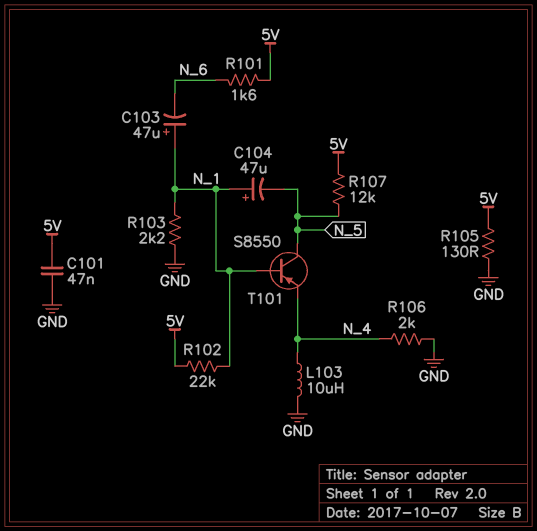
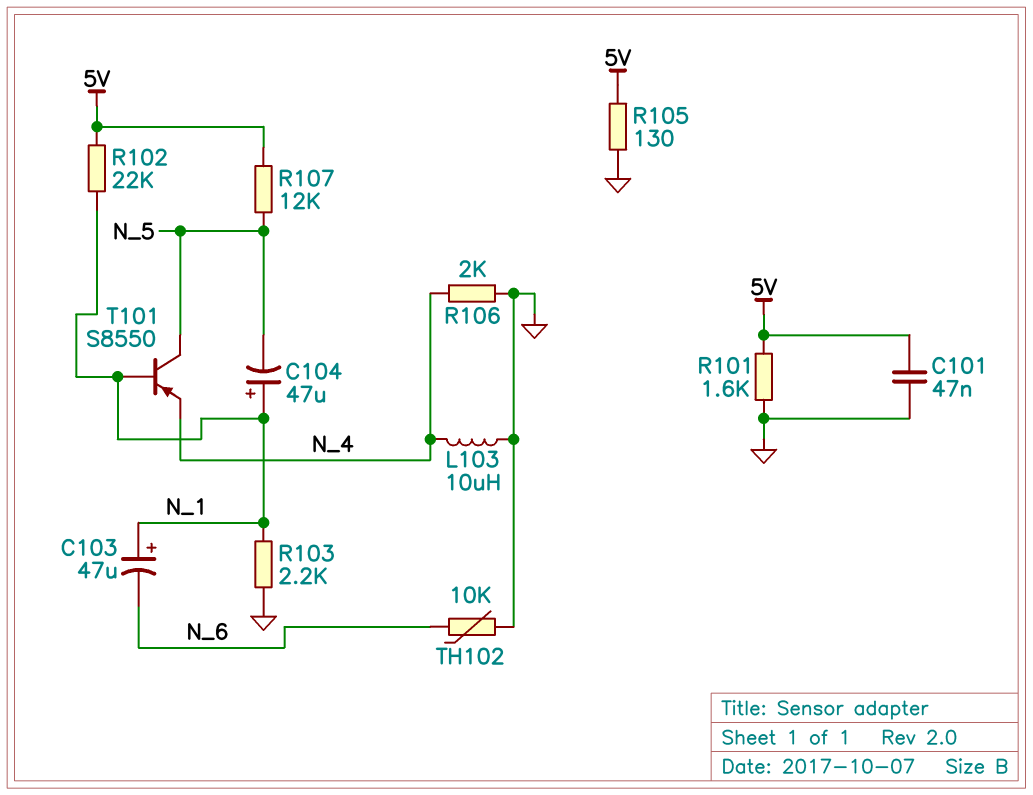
R101: 1.6k (5V, N_6) -> 1.6k (5V, GND)
TH102: none -> 10k (GND, N_6)

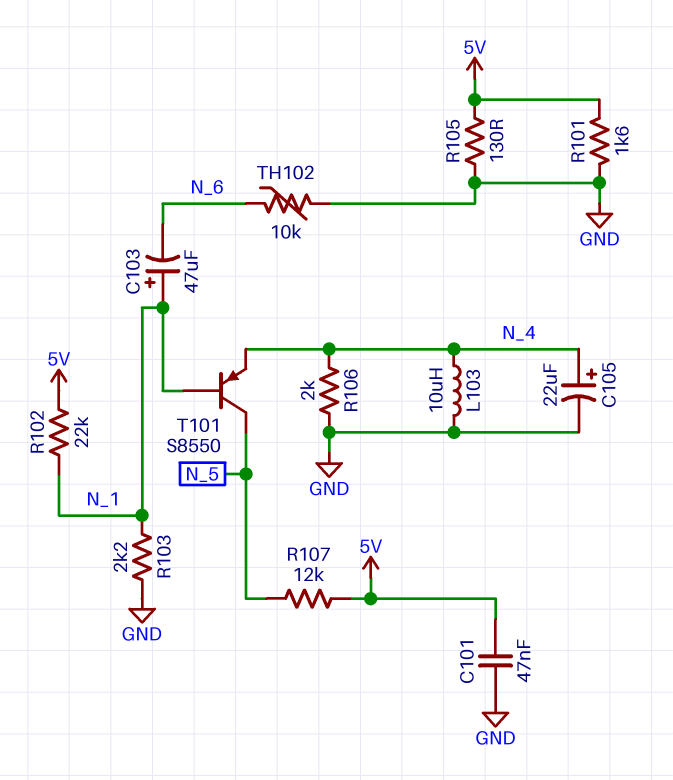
C104: 47uF (plus N_1, minus N_5) -> none
C105: none -> 22uF (plus N_4, minus GND)

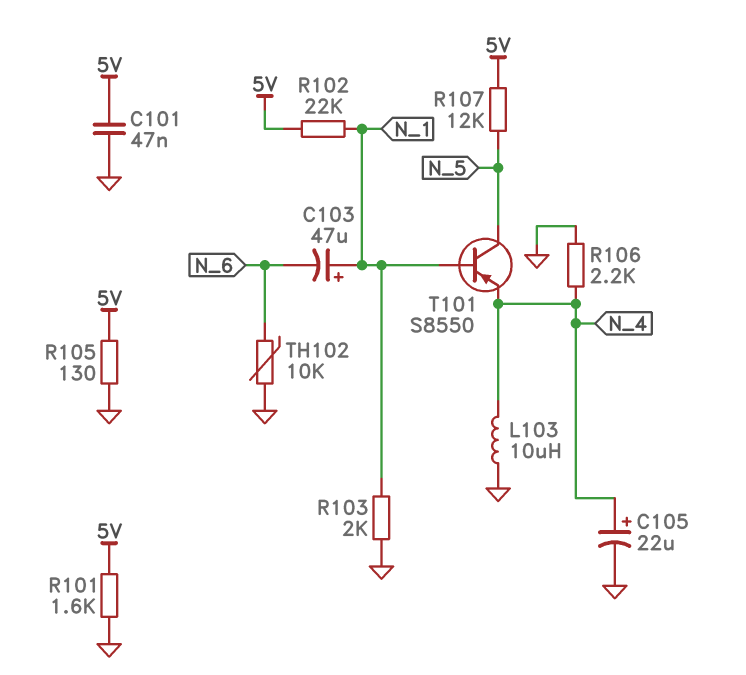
R103: 2.2k (GND, N_1) -> 2k (GND, N_1)
R106: 2k (GND, N_4) -> 2.2k (GND, N_4)

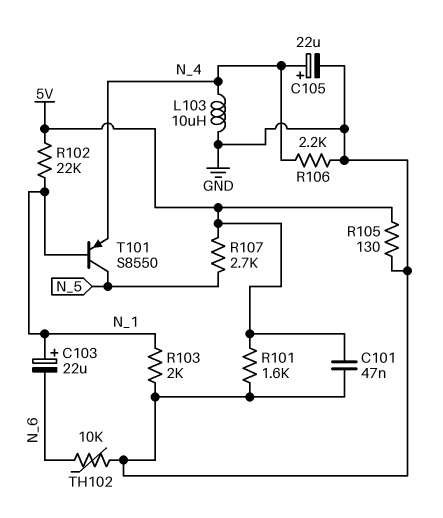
C103: 47uF (plus N_1, minus N_6) -> 22uF (plus N_1, minus N_6)
R107: 12k (5V, N_5) -> 2.7k (5V, N_5)

